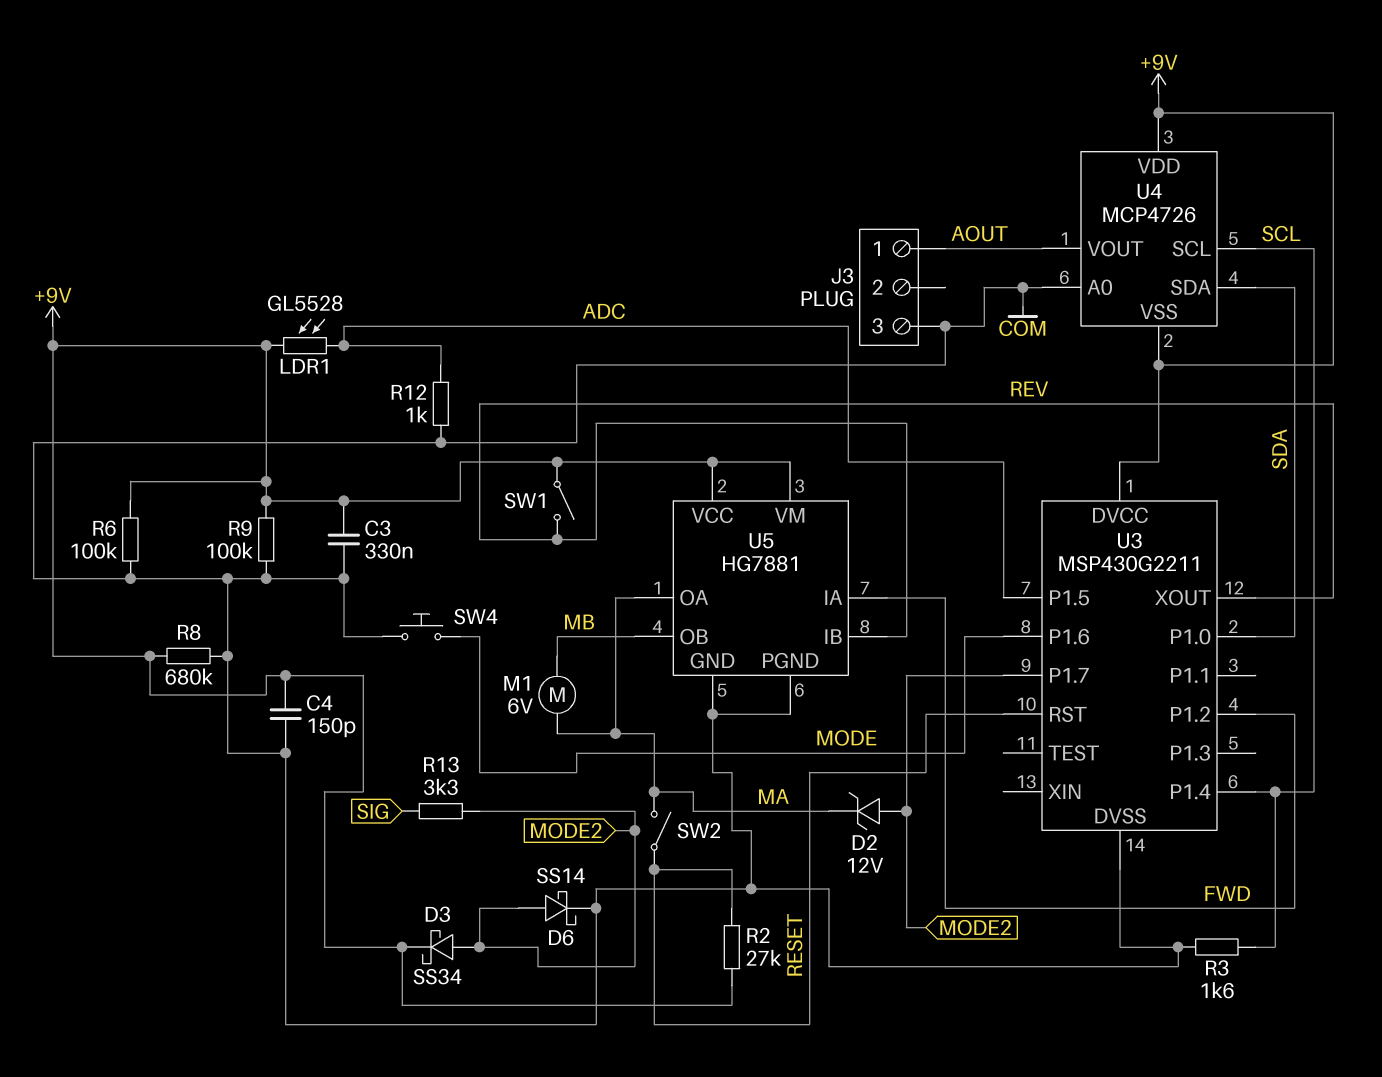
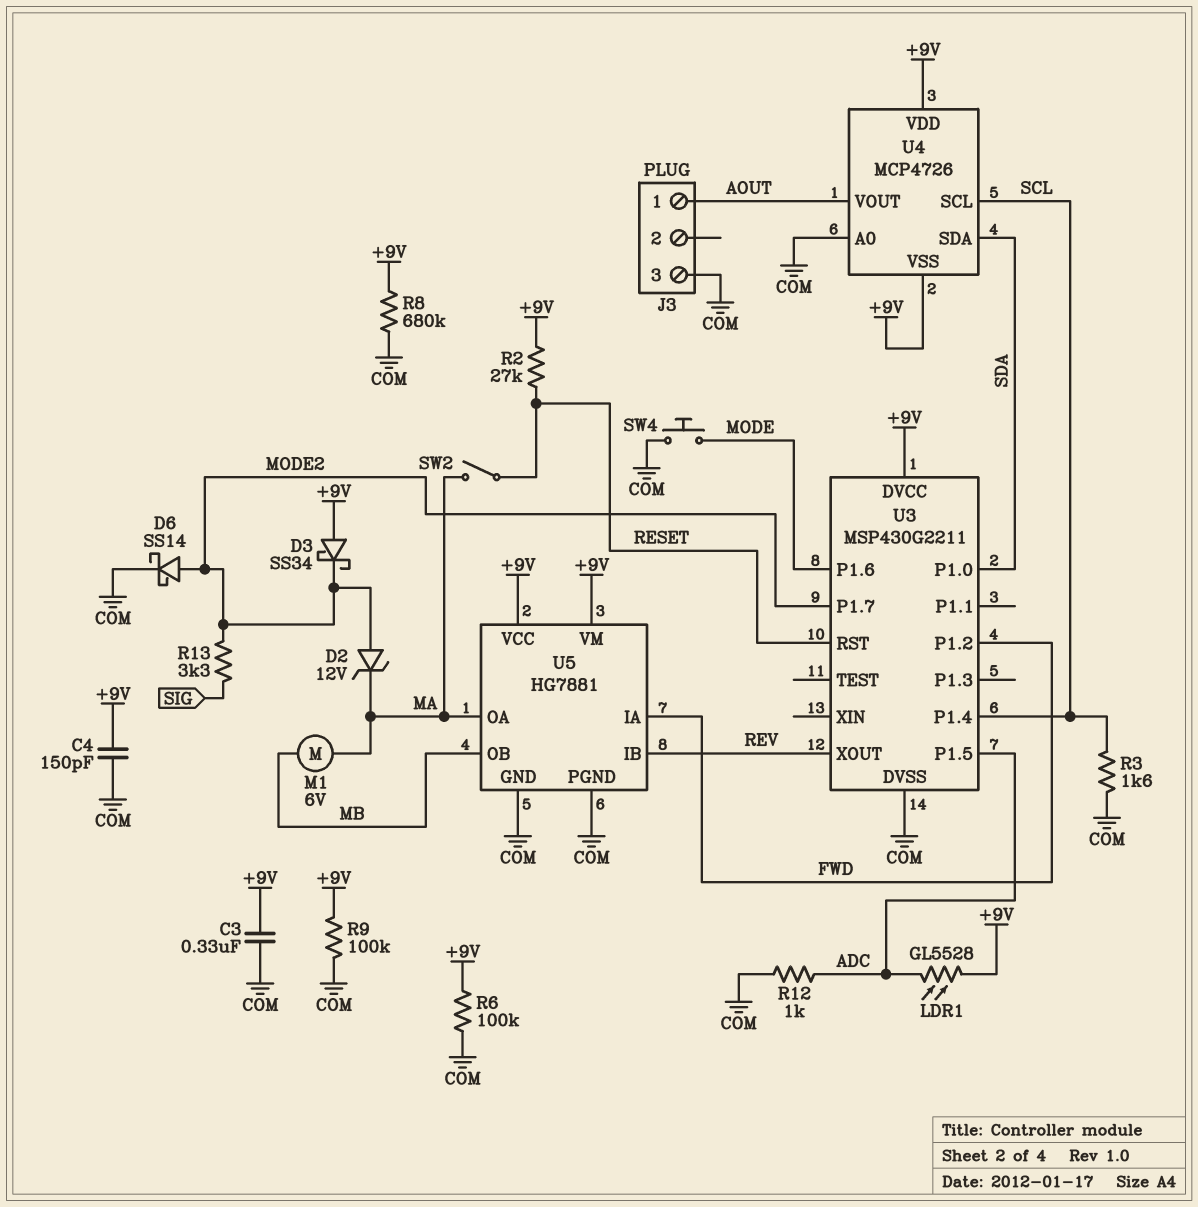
D3: schottky SS34 (A MODE2, K +9V) -> schottky SS34 (A +9V, K MODE2)
SW1: switch (+9V, REV) -> none

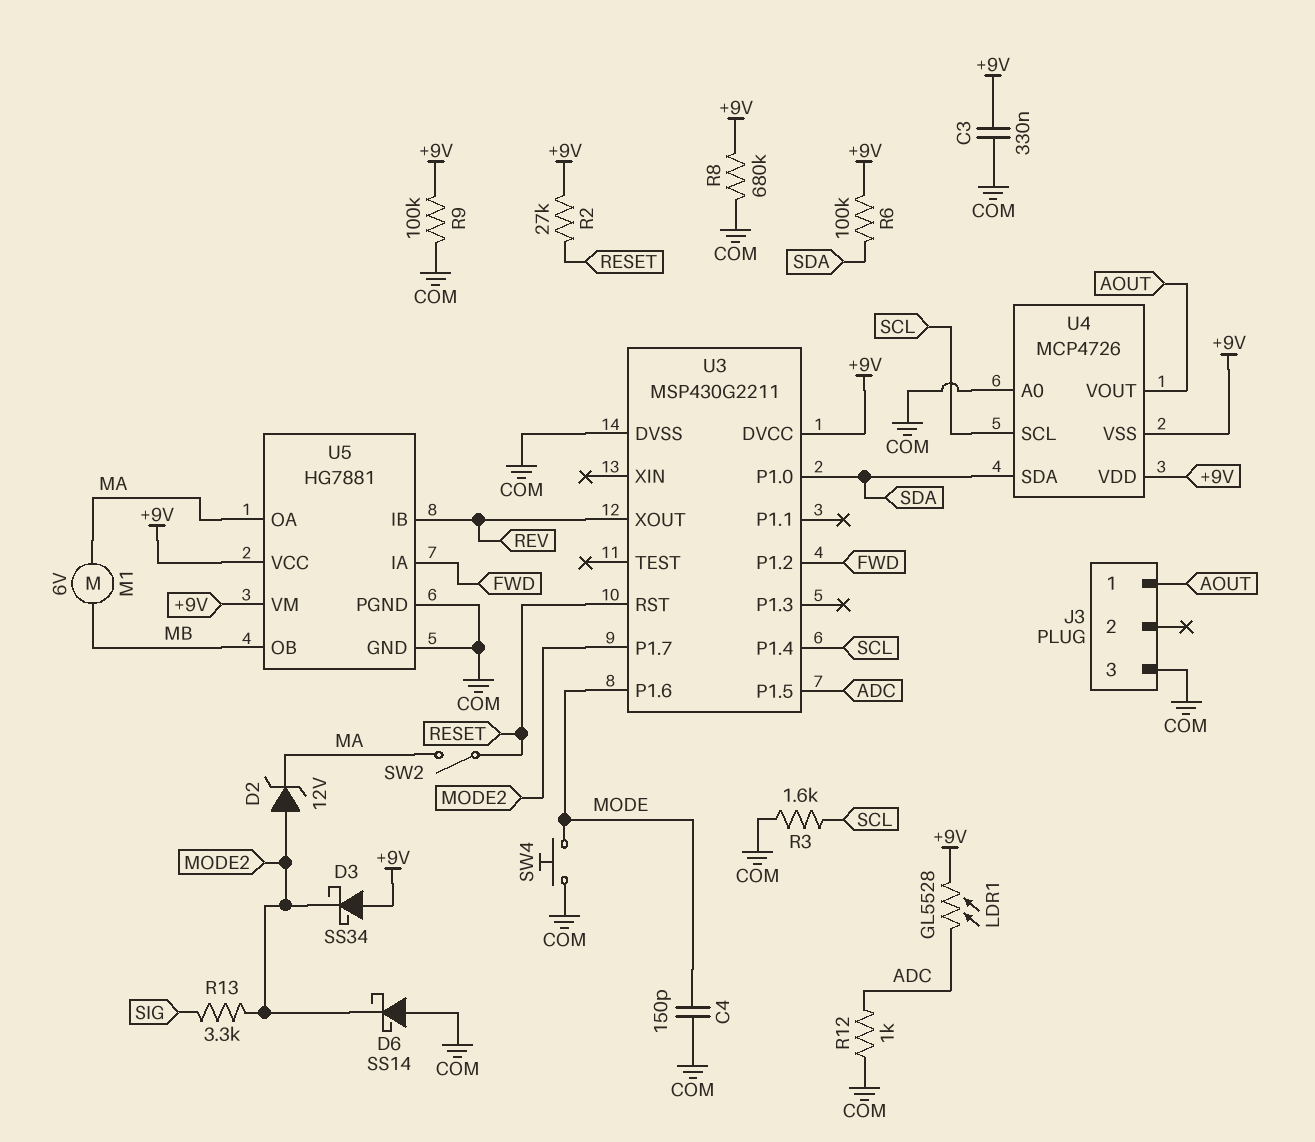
C4: 150pF (+9V, COM) -> 150pF (COM, MODE)
D6: schottky SS14 (A MODE2, K COM) -> schottky SS14 (A COM, K MODE2)
R6: 100k (+9V, COM) -> 100k (+9V, SDA)

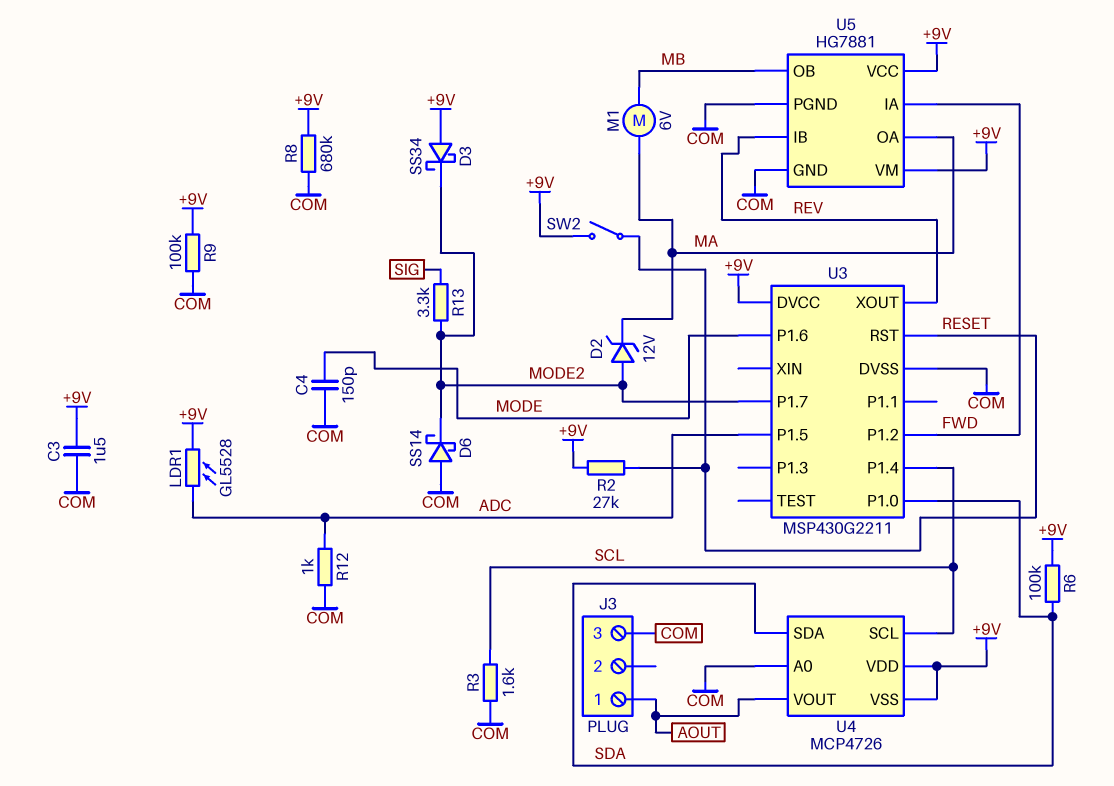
C3: 330nF (+9V, COM) -> 1.5uF (+9V, COM)
SW2: switch (MA, RESET) -> switch (+9V, RESET)
SW4: button (COM, MODE) -> none

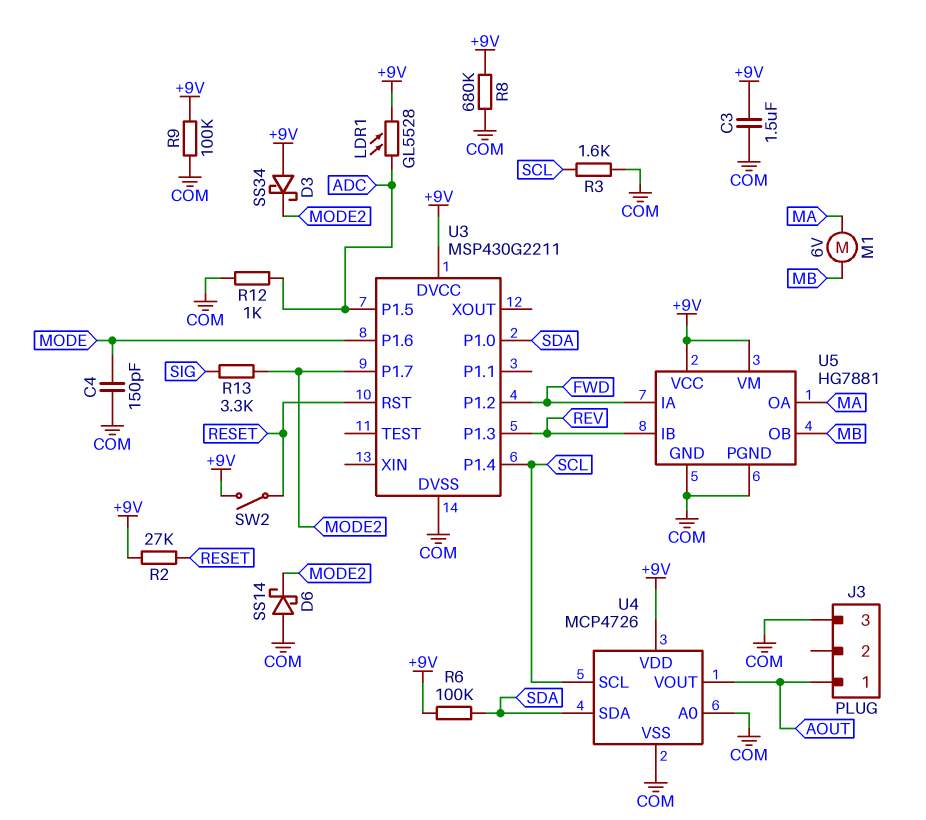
D2: zener 12V (A MODE2, K MA) -> none
U3 pin P1.3: none -> REV
U3 pin XOUT: REV -> none
U4 pin VSS: +9V -> COM

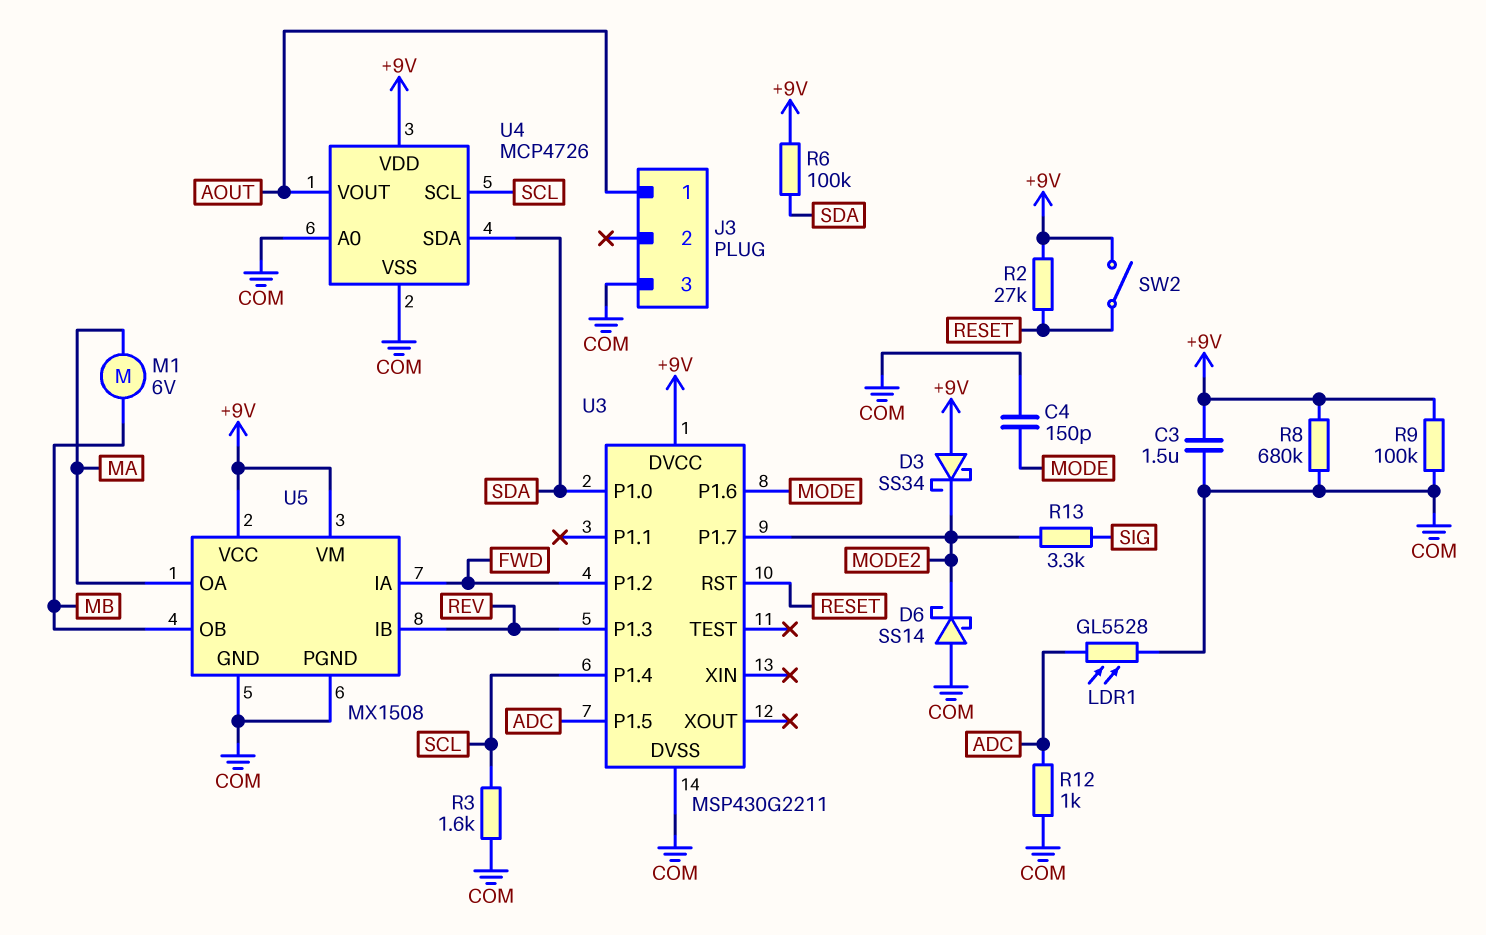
LDR1: GL5528 (+9V, ADC) -> GL5528 (ADC, COM)
U5: HG7881 -> MX1508

